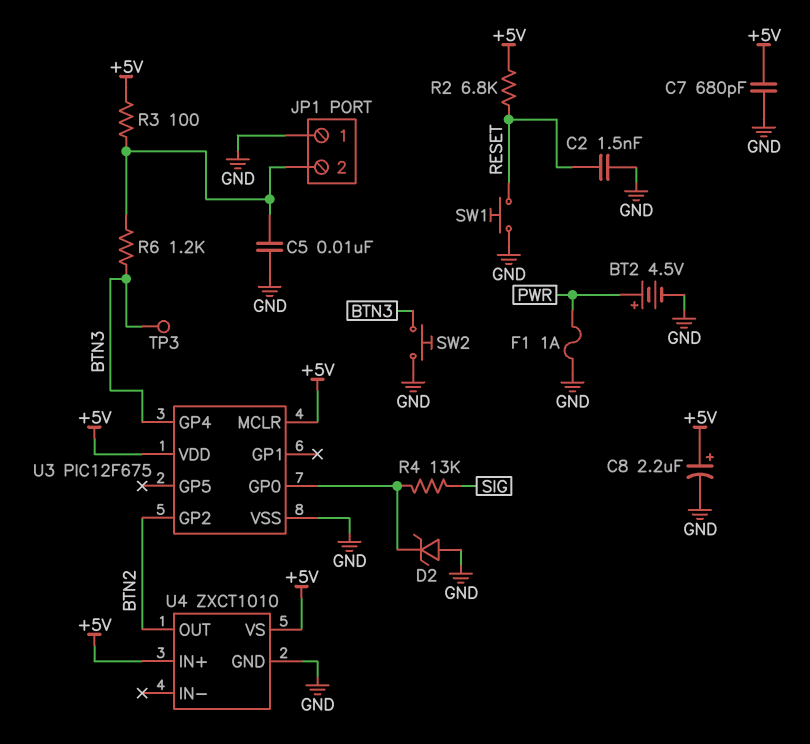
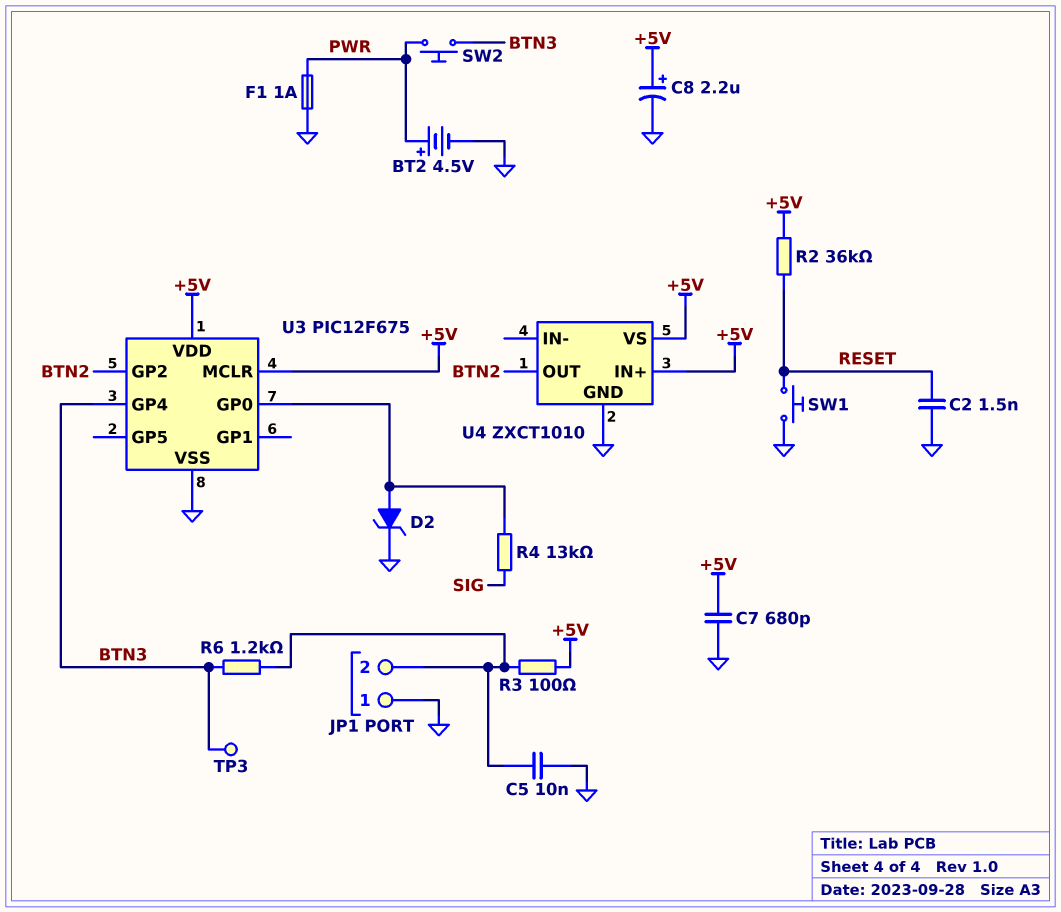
D2: zener (A GND, K U3/GP0) -> zener (A U3/GP0, K GND)
R2: 6.8k (+5V, RESET) -> 36k (+5V, RESET)
SW2: button (BTN3, GND) -> button (BTN3, PWR)

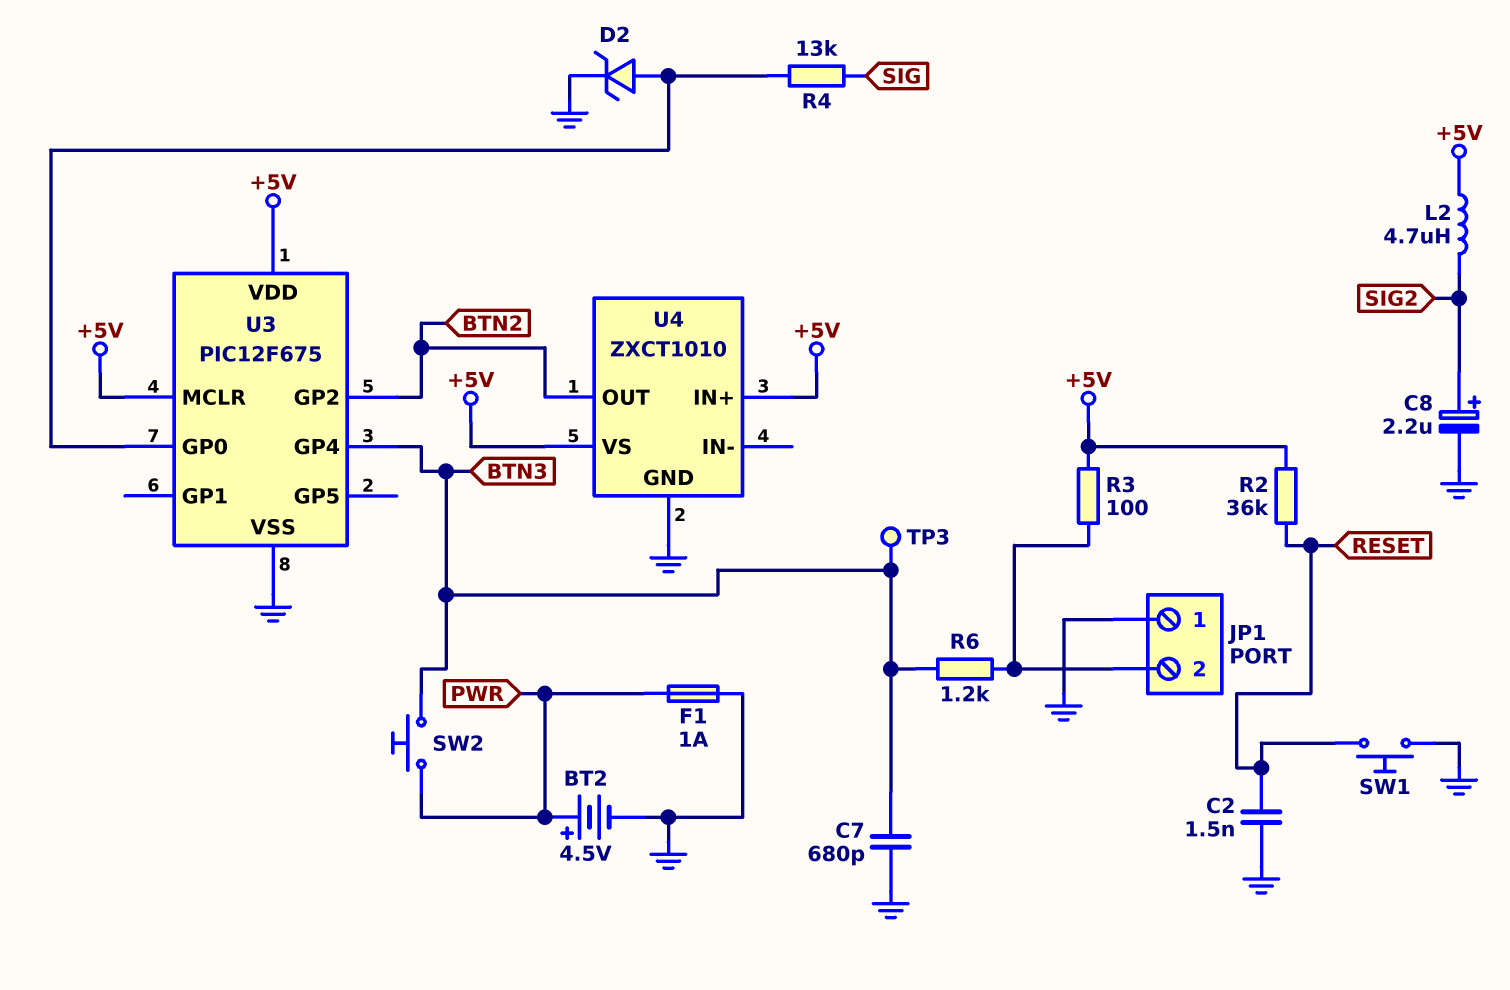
C5: 10nF (GND, JP1/2) -> none
C7: 680pF (+5V, GND) -> 680pF (BTN3, GND)
C8: 2.2uF (plus +5V, minus GND) -> 2.2uF (plus SIG2, minus GND)
L2: none -> 4.7uH (+5V, SIG2)

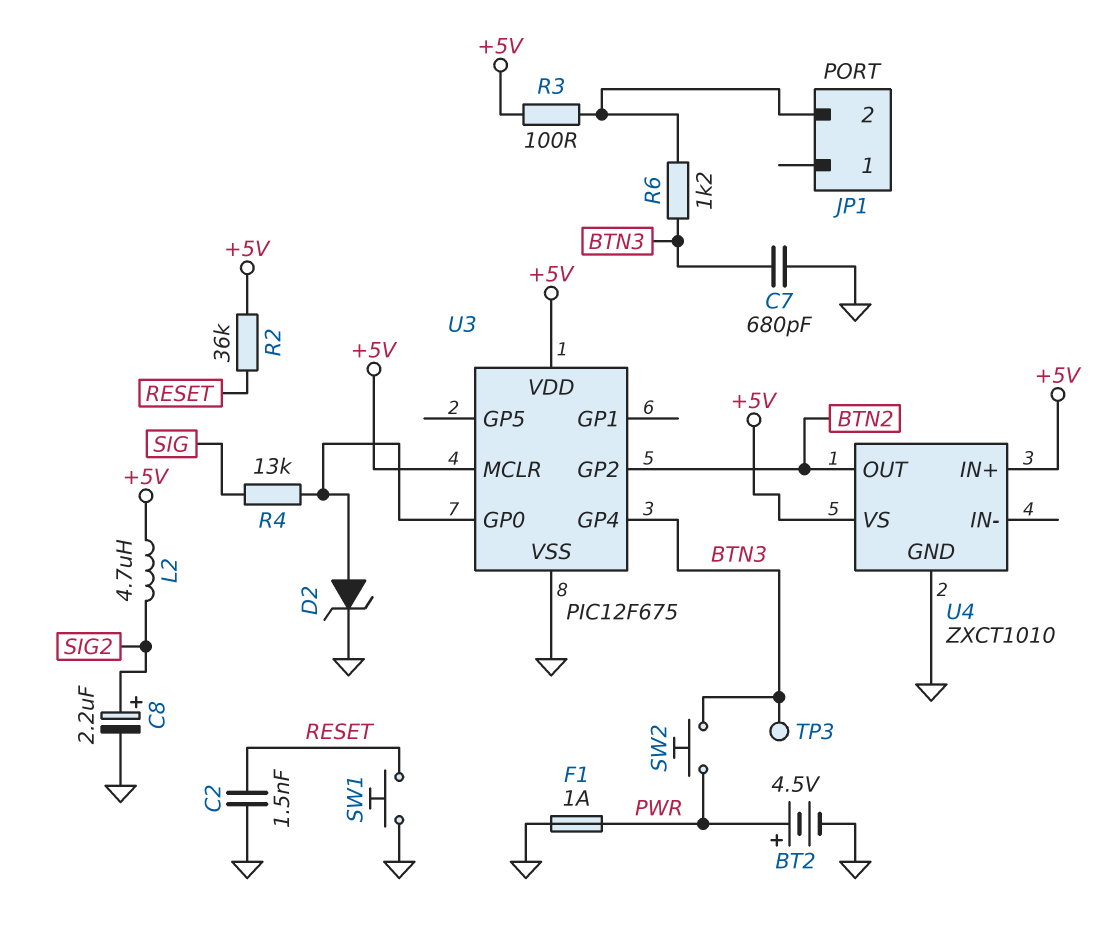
JP1 pin 1: GND -> none

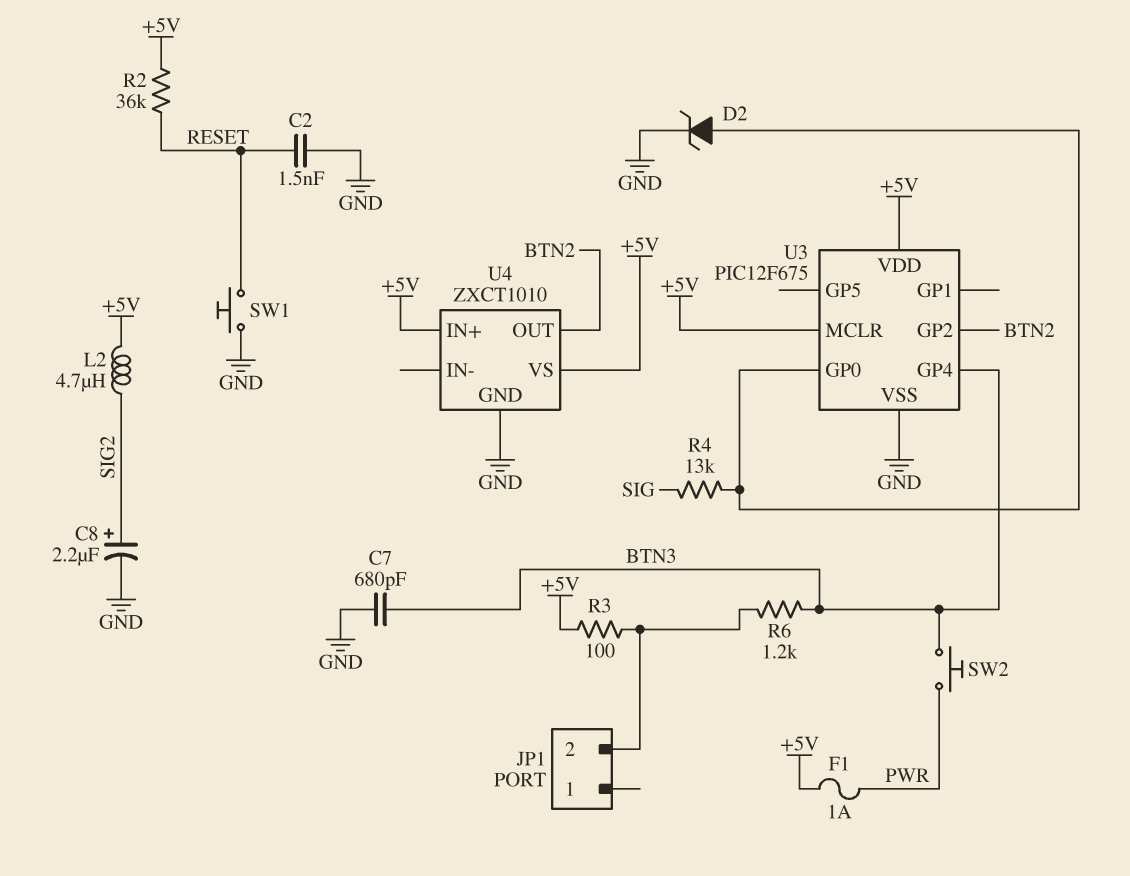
BT2: 4.5V (plus PWR, minus GND) -> none
F1: 1A (GND, PWR) -> 1A (+5V, PWR)
TP3: test point (BTN3) -> none

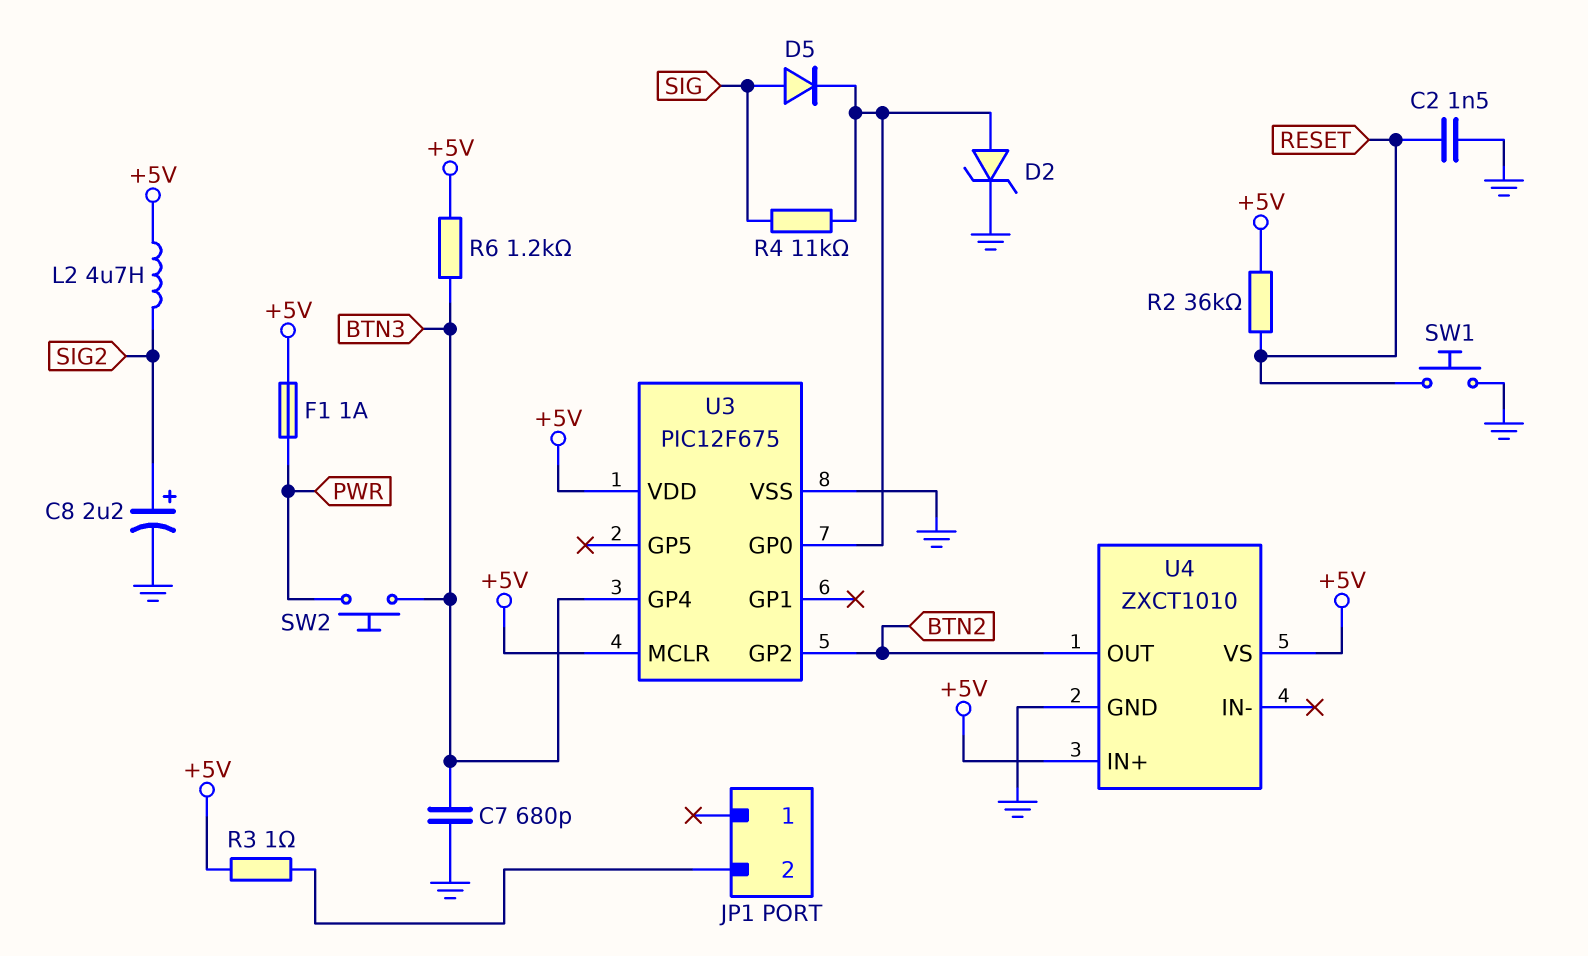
D5: none -> diode (A SIG, K U3/GP0)
R3: 100 (+5V, JP1/2) -> 1 (+5V, JP1/2)
R4: 13k (SIG, U3/GP0) -> 11k (SIG, U3/GP0)
R6: 1.2k (BTN3, JP1/2) -> 1.2k (+5V, BTN3)

